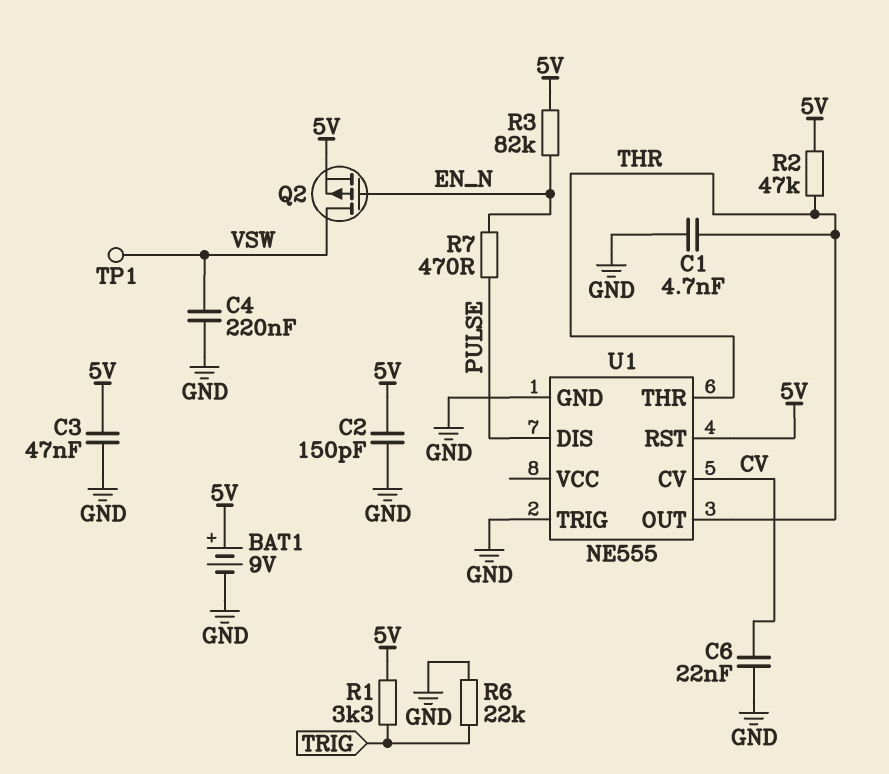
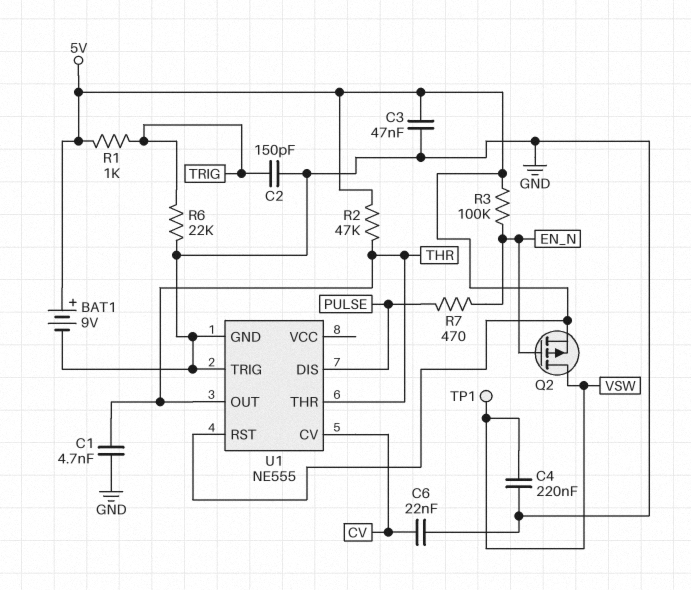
C2: 150pF (5V, GND) -> 150pF (GND, TRIG)
R1: 3.3k (5V, TRIG) -> 1k (5V, TRIG)
R3: 82k (5V, EN_N) -> 100k (5V, EN_N)

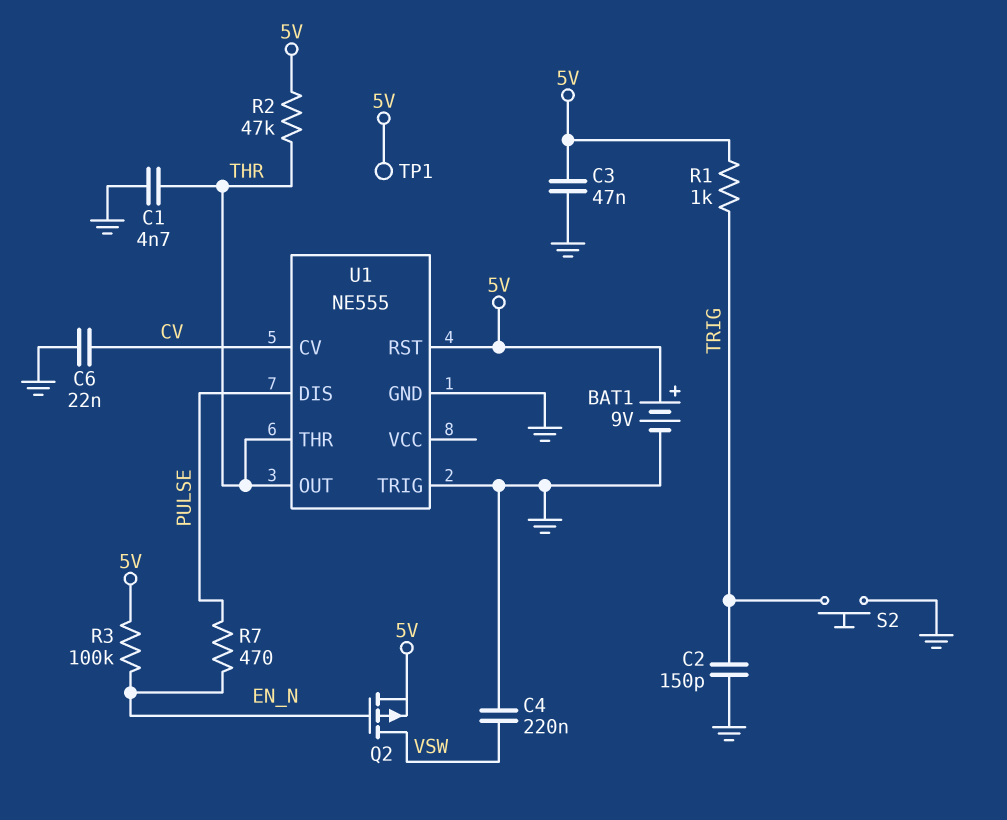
R6: 22k (GND, TRIG) -> none
S2: none -> button (GND, TRIG)
TP1: test point (VSW) -> test point (5V)

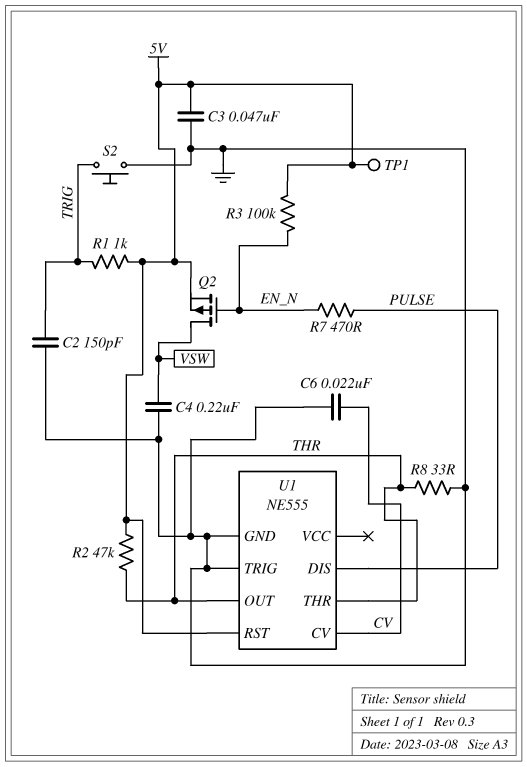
BAT1: 9V (plus 5V, minus GND) -> none
C1: 4.7nF (GND, THR) -> none
R8: none -> 33 (GND, THR)

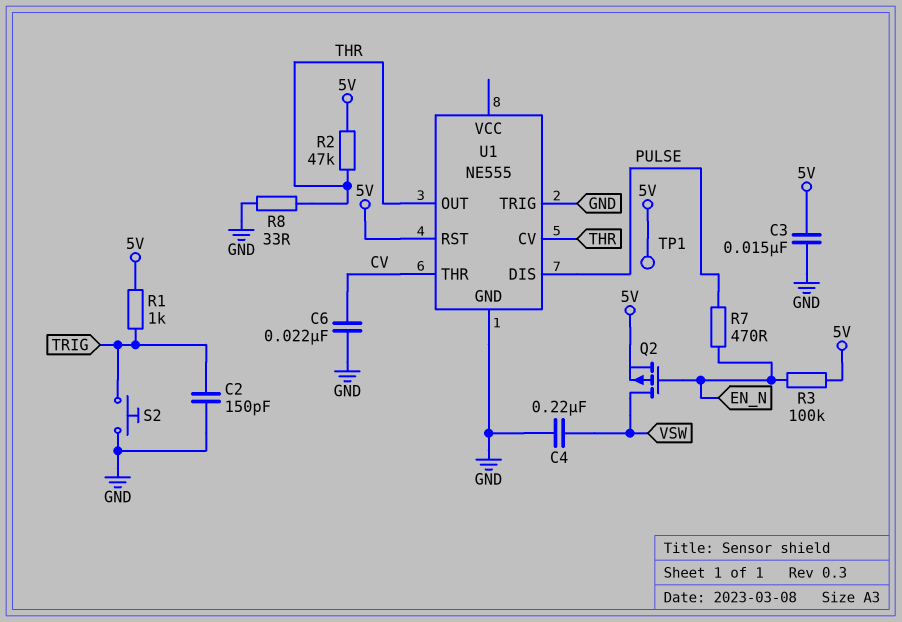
C3: 47nF (5V, GND) -> 15nF (5V, GND)
U1 pin CV: CV -> THR
U1 pin THR: THR -> CV

